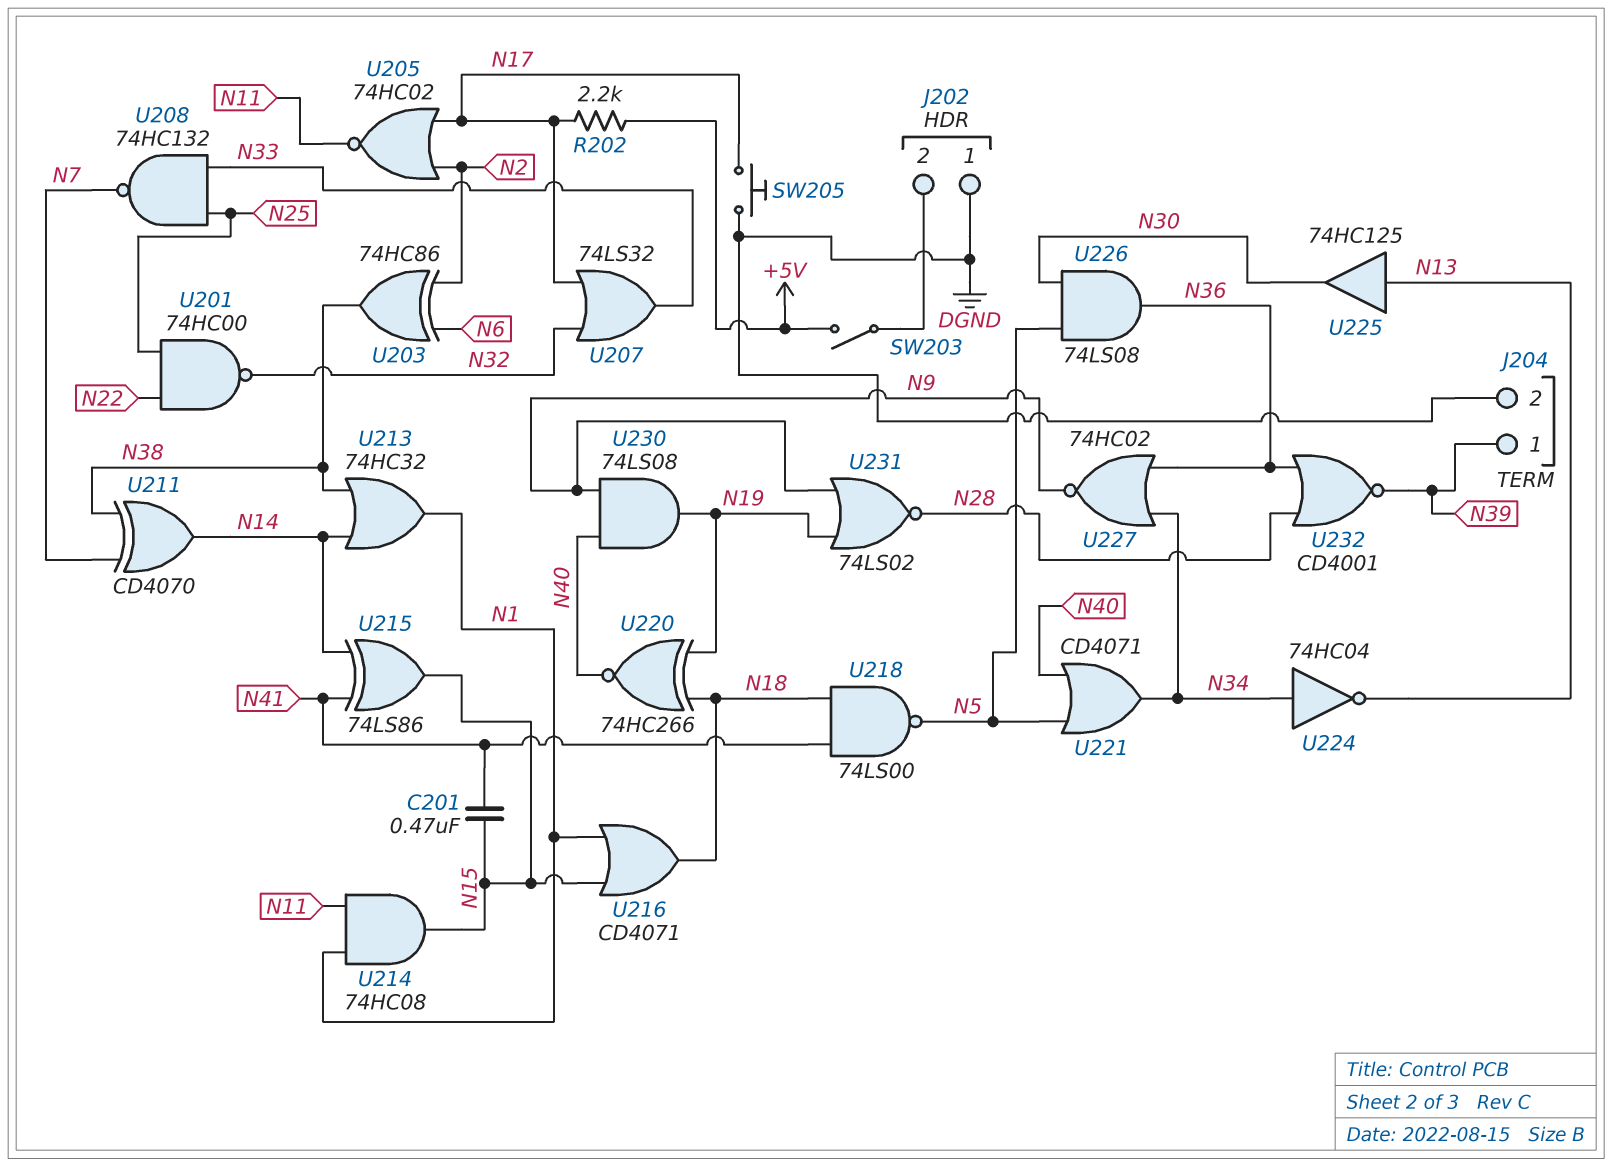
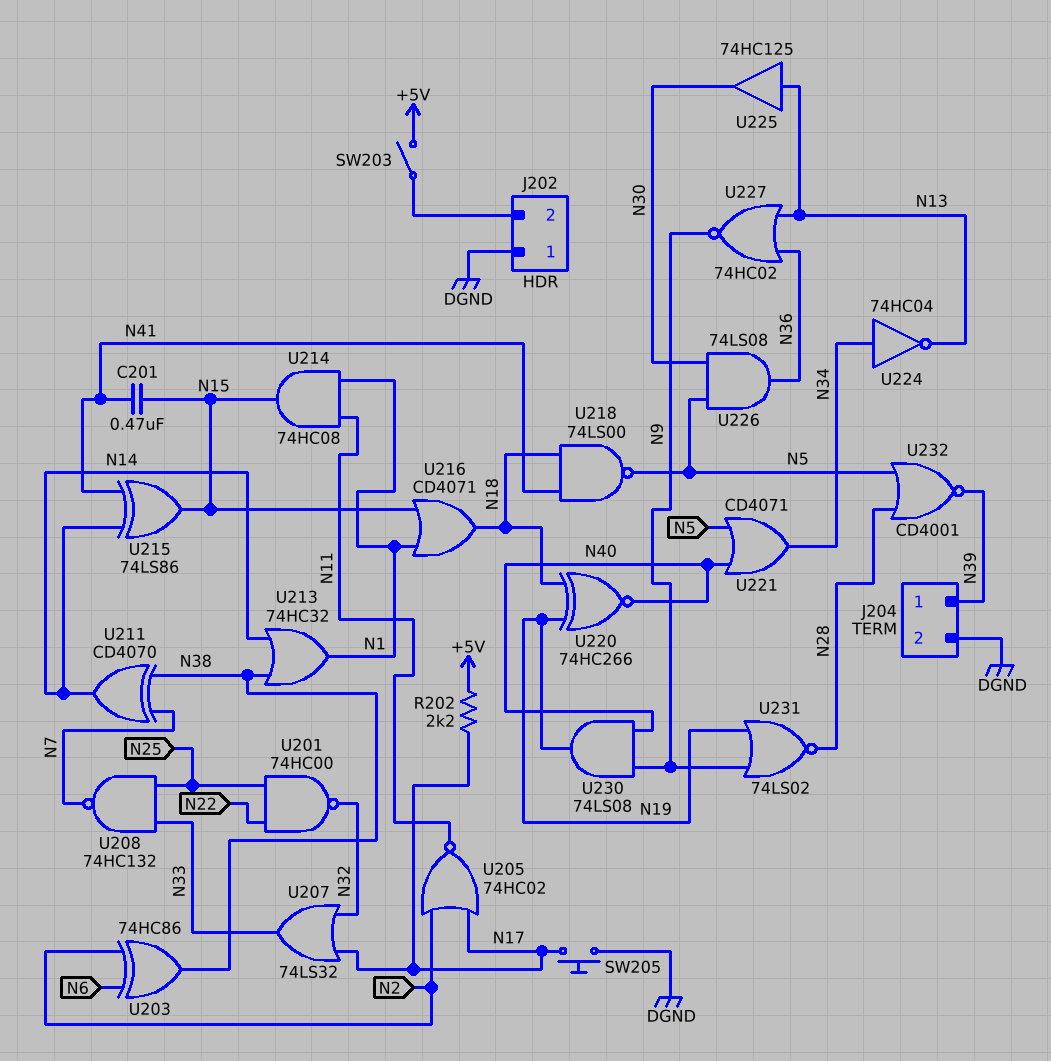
U227: NOR 74HC02 (in N34, in N36, out N9) -> NOR 74HC02 (in N13, in N36, out N9)
U232: NOR CD4001 (in N28, in N36, out N39) -> NOR CD4001 (in N5, in N28, out N39)

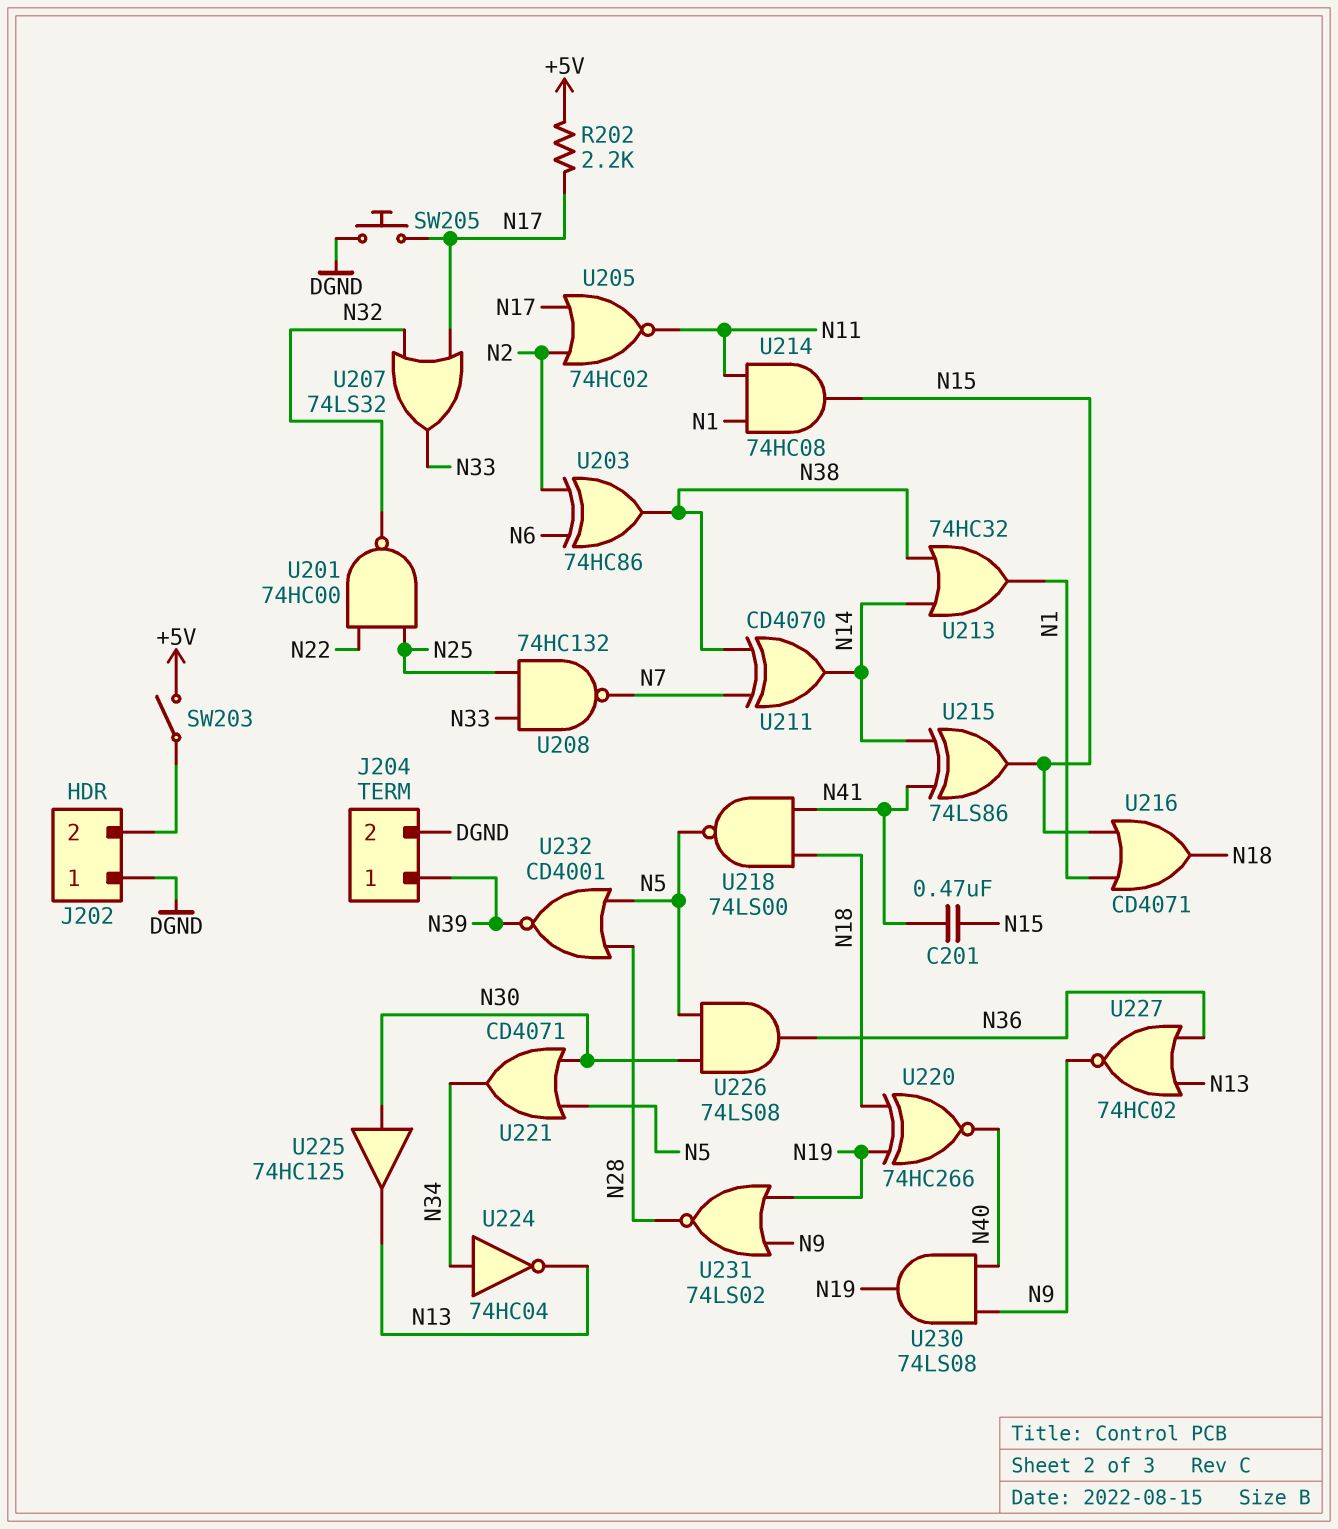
U221: OR CD4071 (in N5, in N40, out N34) -> OR CD4071 (in N5, in N30, out N34)
U225: buffer 74HC125 (in N13, out N30) -> buffer 74HC125 (in N30, out N13)

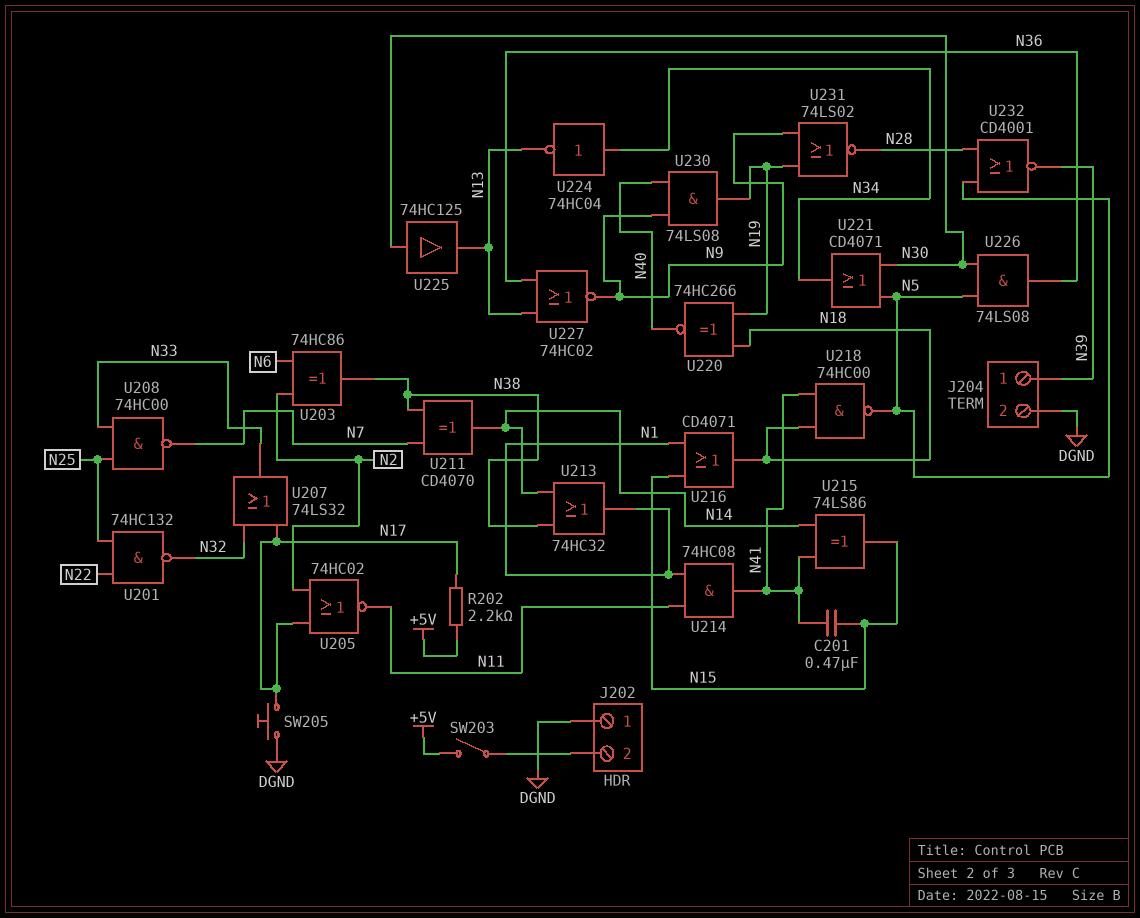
U201: NAND 74HC00 (in N22, in N25, out N32) -> NAND 74HC132 (in N22, in N25, out N32)
U208: NAND 74HC132 (in N25, in N33, out N7) -> NAND 74HC00 (in N25, in N33, out N7)
U214: AND 74HC08 (in N1, in N11, out N15) -> AND 74HC08 (in N1, in N11, out N41)
U218: NAND 74LS00 (in N18, in N41, out N5) -> NAND 74HC00 (in N18, in N41, out N5)

